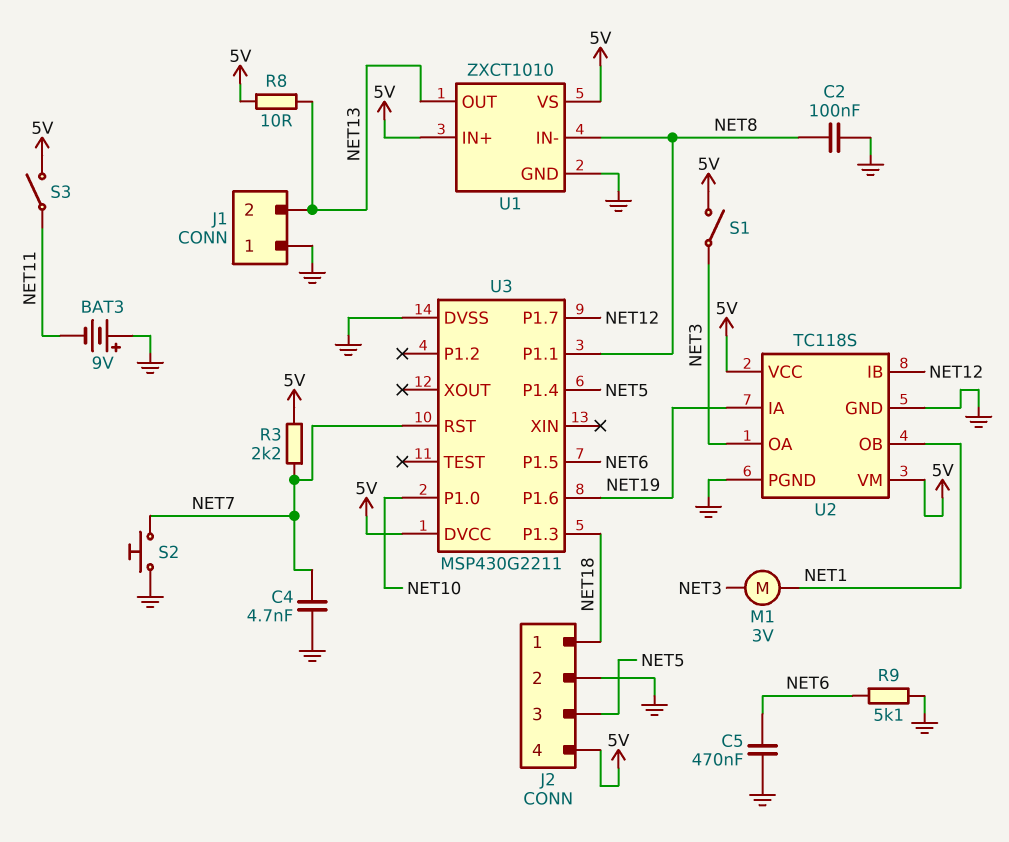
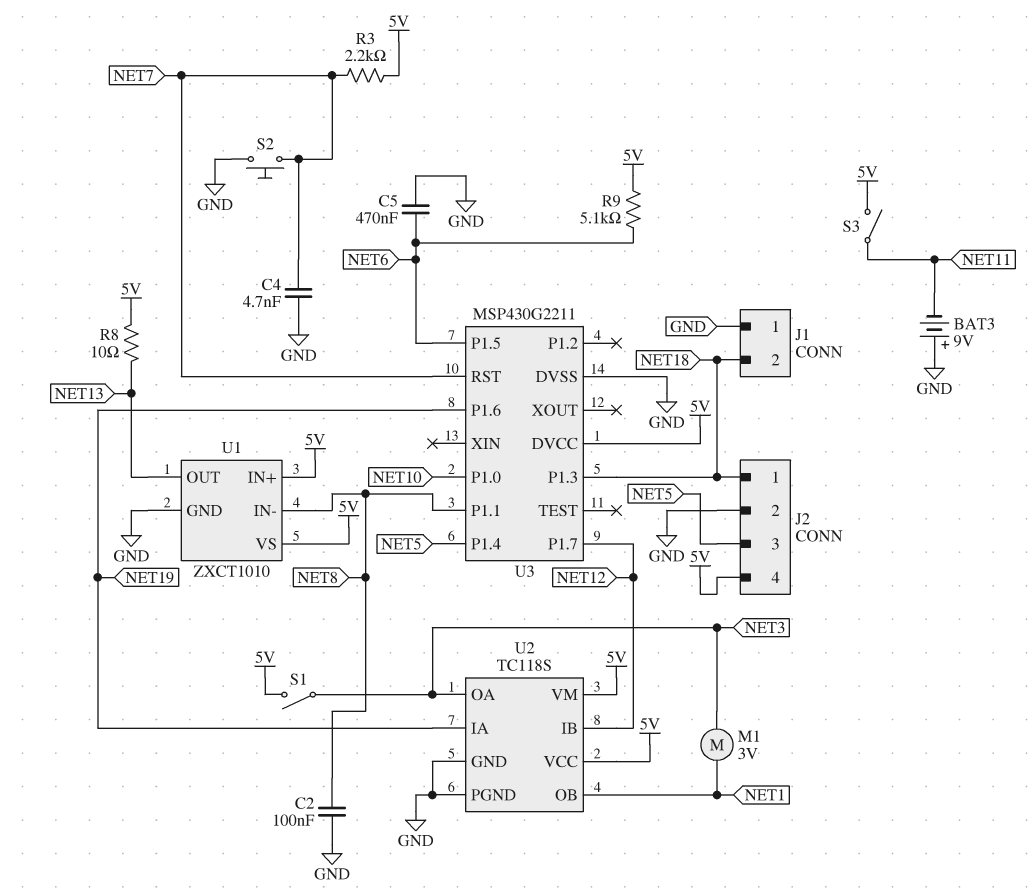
J1 pin 2: NET13 -> NET18
R9: 5.1k (GND, NET6) -> 5.1k (5V, NET6)

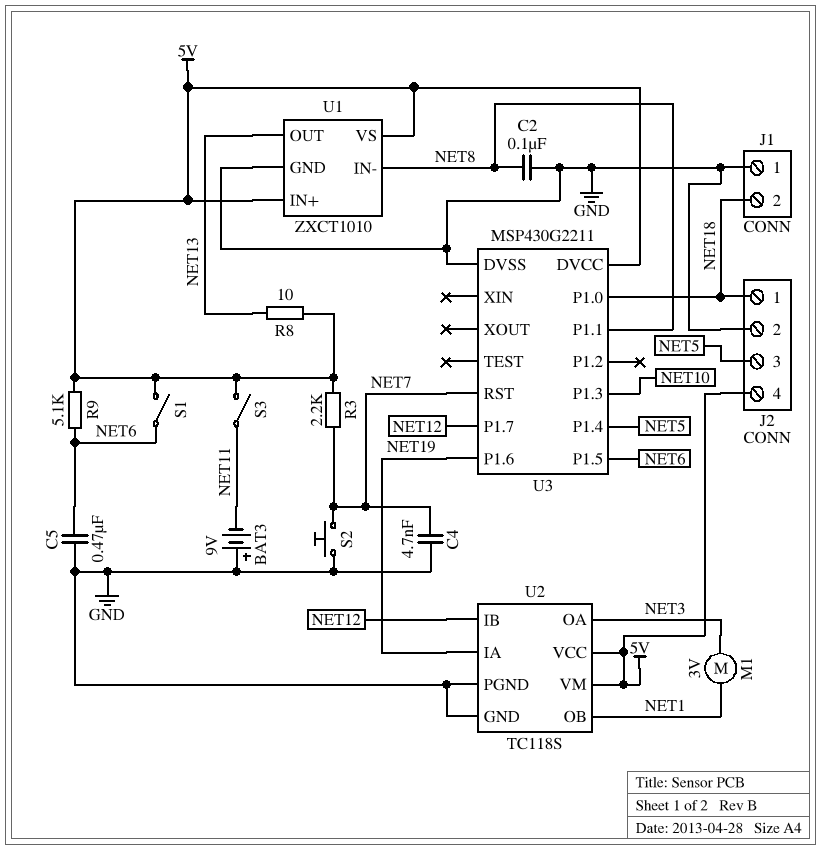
S1: switch (5V, NET3) -> switch (5V, NET6)
U3 pin P1.0: NET10 -> NET18
U3 pin P1.3: NET18 -> NET10

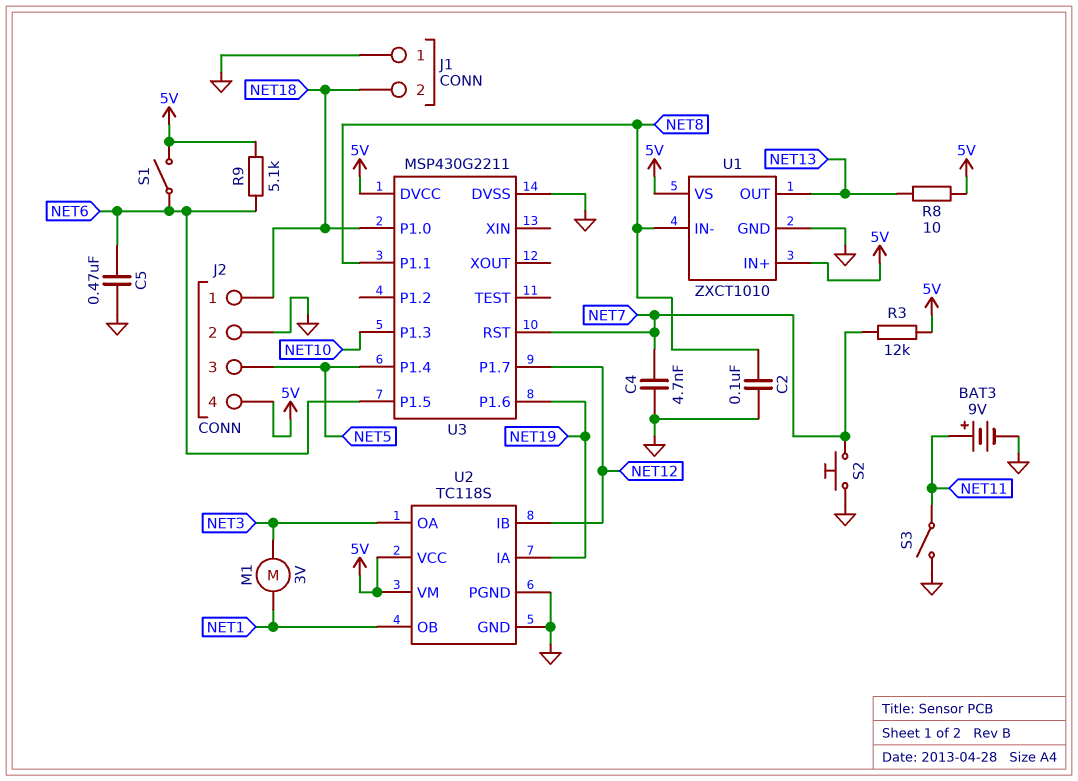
BAT3: 9V (plus GND, minus NET11) -> 9V (plus NET11, minus GND)
R3: 2.2k (5V, NET7) -> 12k (5V, NET7)
S3: switch (5V, NET11) -> switch (GND, NET11)

